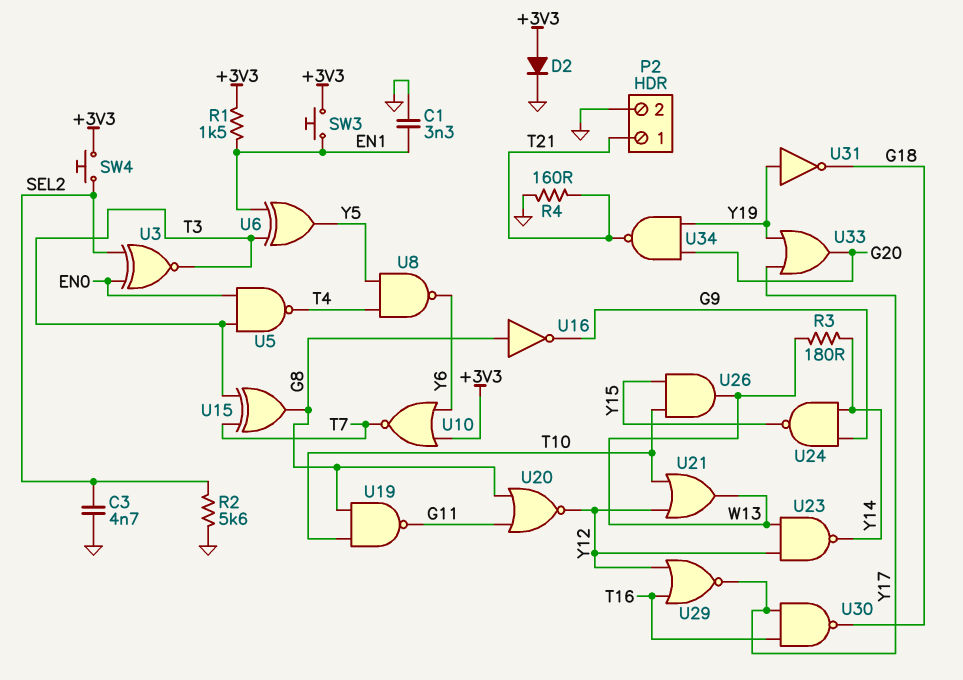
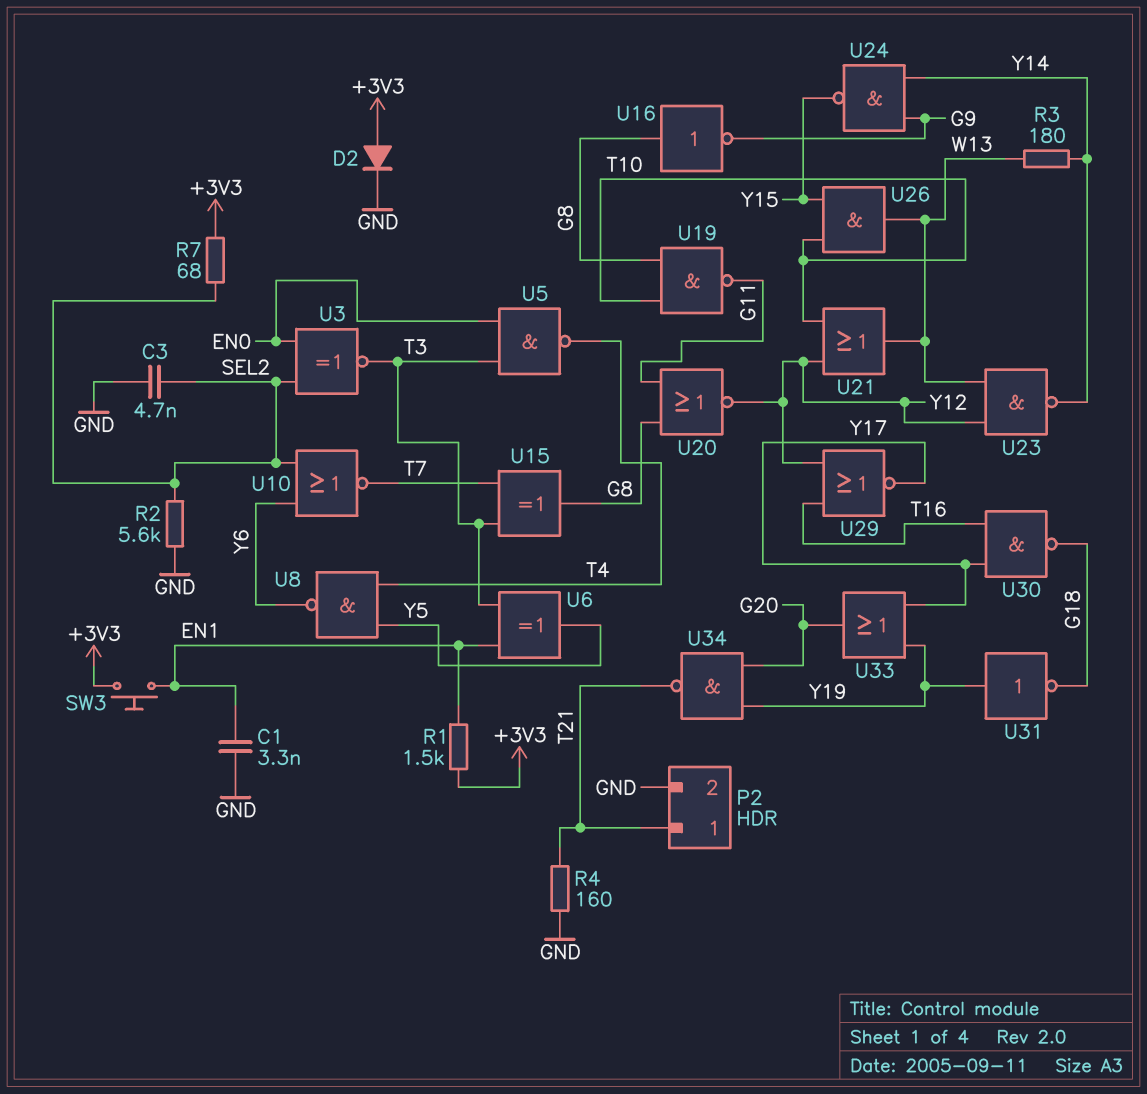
R7: none -> 68 (+3V3, SEL2)
SW4: button (+3V3, SEL2) -> none
U10: NOR (in +3V3, in Y6, out T7) -> NOR (in SEL2, in Y6, out T7)

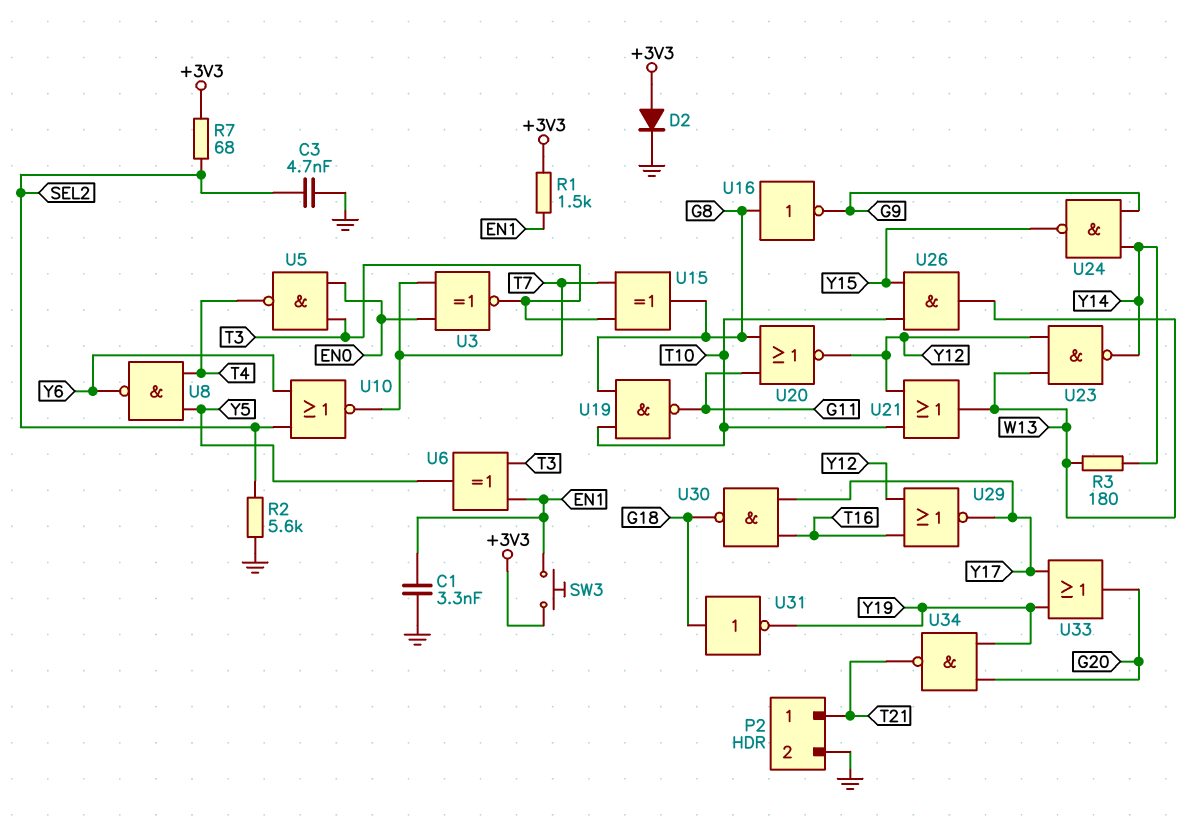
R4: 160 (GND, T21) -> none
U3: XNOR (in EN0, in SEL2, out T3) -> XNOR (in EN0, in T7, out T3)
U31: NOT (in Y19, out G18) -> NOT (in G18, out Y19)

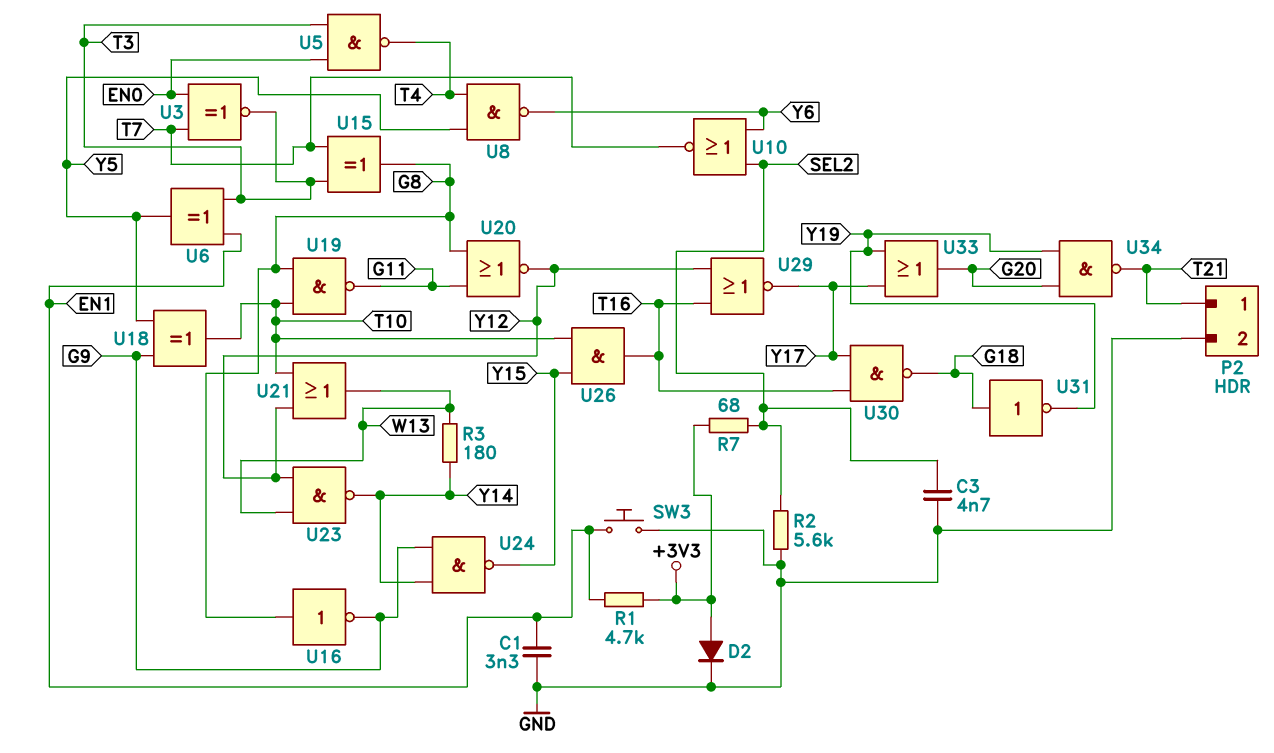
R1: 1.5k (+3V3, EN1) -> 4.7k (+3V3, EN1)
SW3: button (+3V3, EN1) -> button (EN1, GND)
U18: none -> XOR (in G9, in Y5, out T10)
U26: AND (in T10, in Y15, out W13) -> AND (in T10, in Y15, out T16)

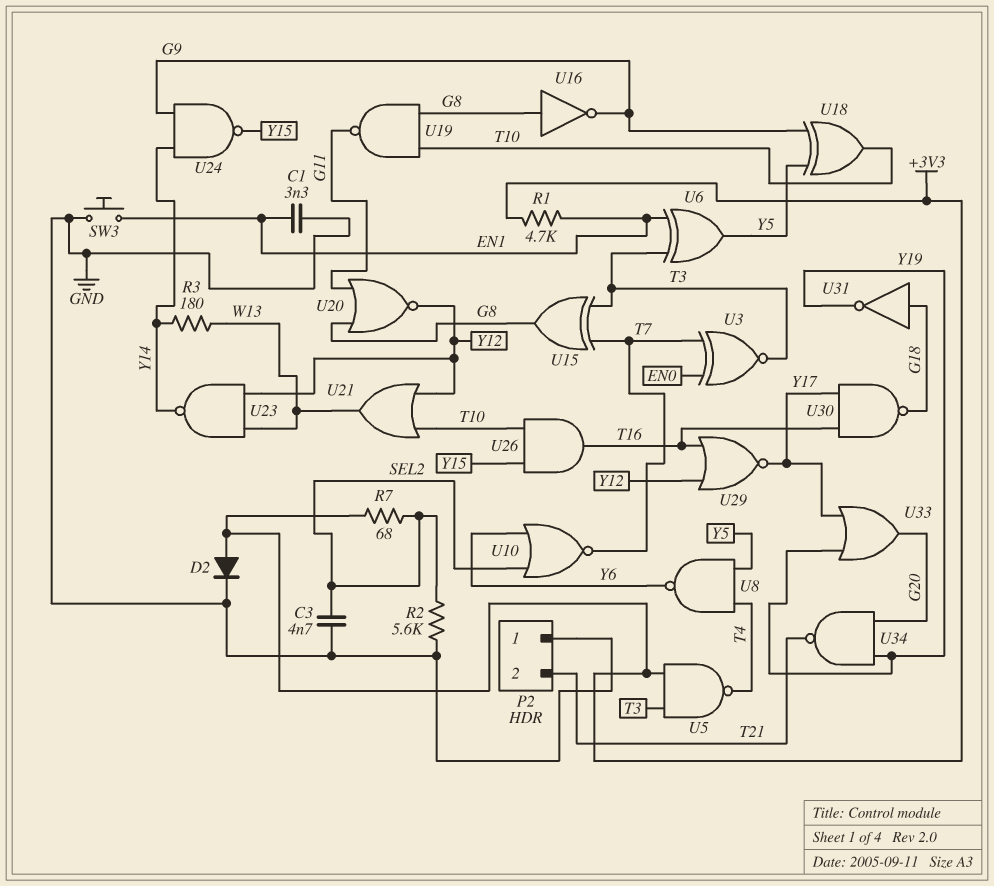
P2 pin 1: T21 -> GND
P2 pin 2: GND -> T21
U5: NAND (in EN0, in T3, out T4) -> NAND (in +3V3, in T3, out T4)

